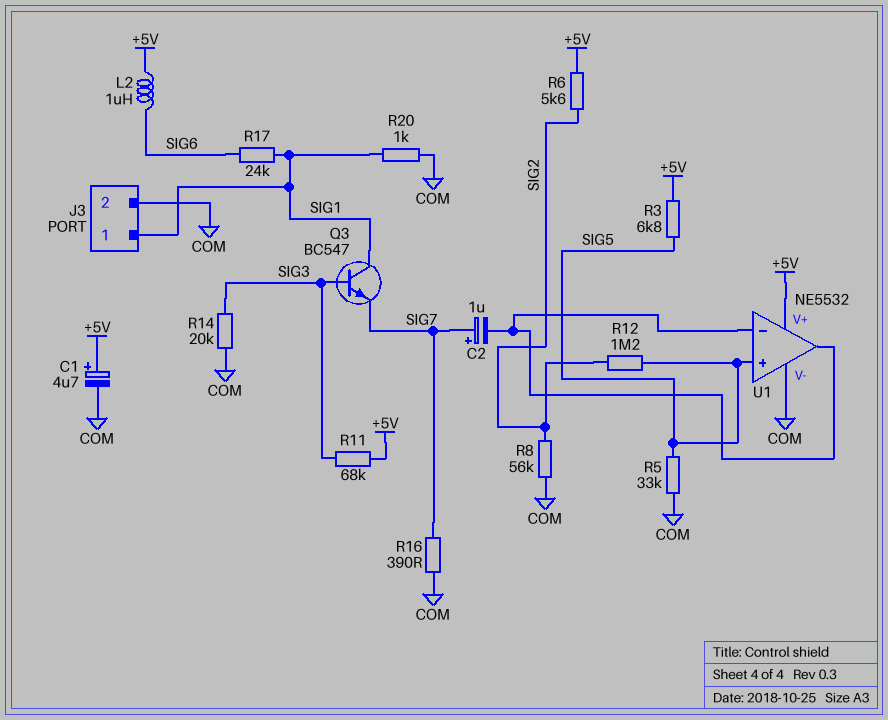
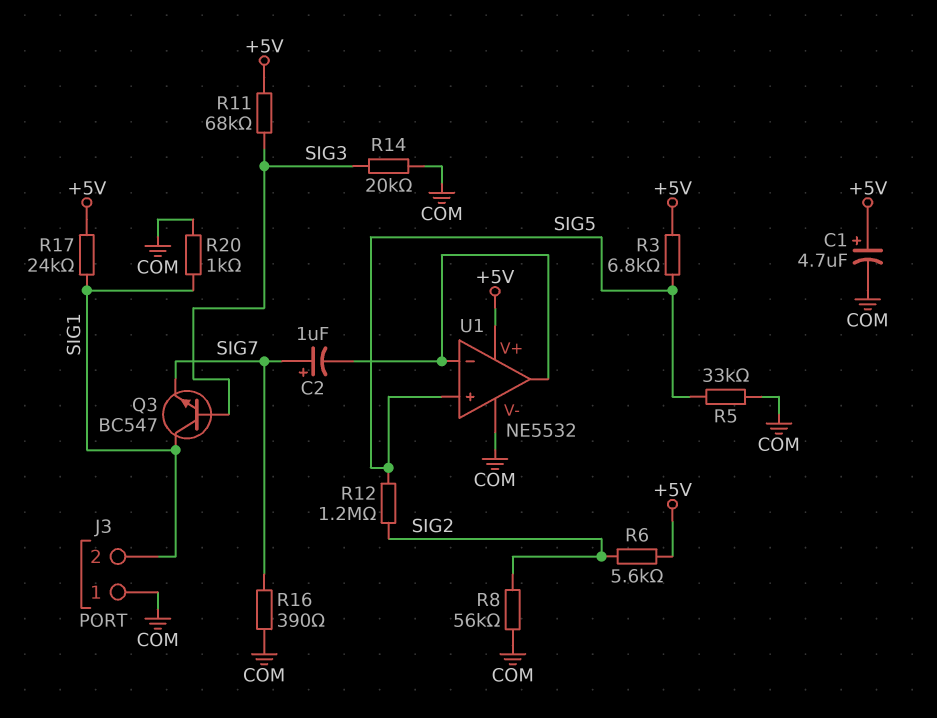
J3 pin 1: SIG1 -> COM
J3 pin 2: COM -> SIG1
L2: 1uH (+5V, SIG6) -> none
R17: 24k (SIG1, SIG6) -> 24k (+5V, SIG1)

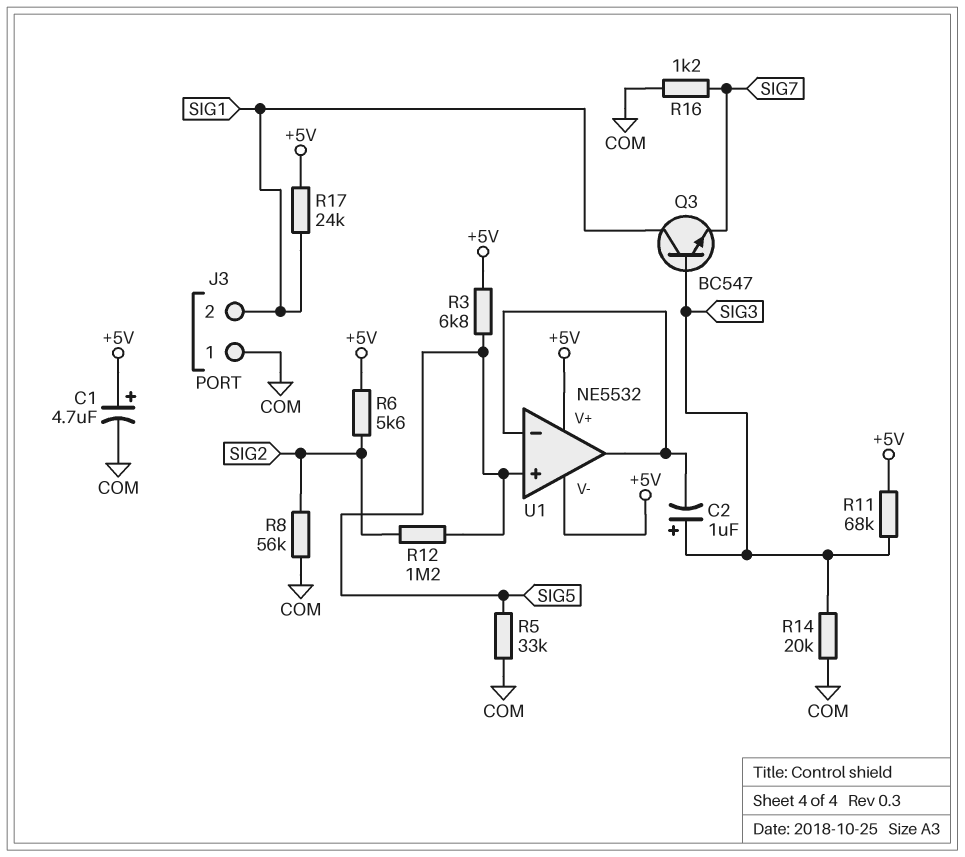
C2: 1uF (plus SIG7, minus U1/in-) -> 1uF (plus SIG3, minus U1/in-)
R16: 390 (COM, SIG7) -> 1.2k (COM, SIG7)
R20: 1k (COM, SIG1) -> none
U1 pin V-: COM -> +5V

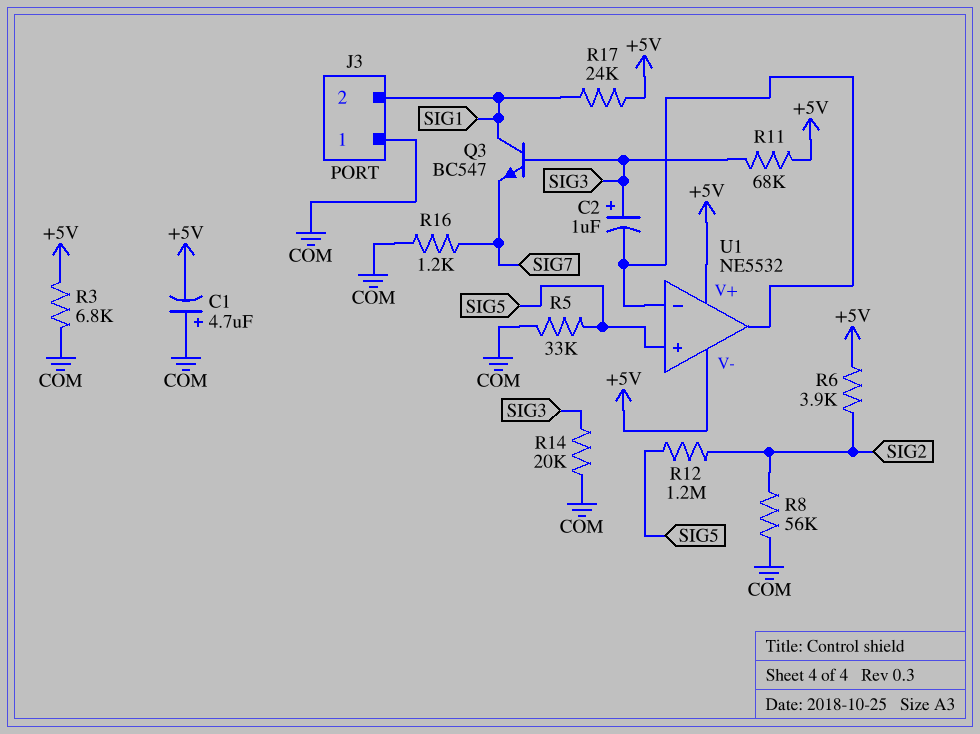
C1: 4.7uF (plus +5V, minus COM) -> 4.7uF (plus COM, minus +5V)
R3: 6.8k (+5V, SIG5) -> 6.8k (+5V, COM)
R6: 5.6k (+5V, SIG2) -> 3.9k (+5V, SIG2)

